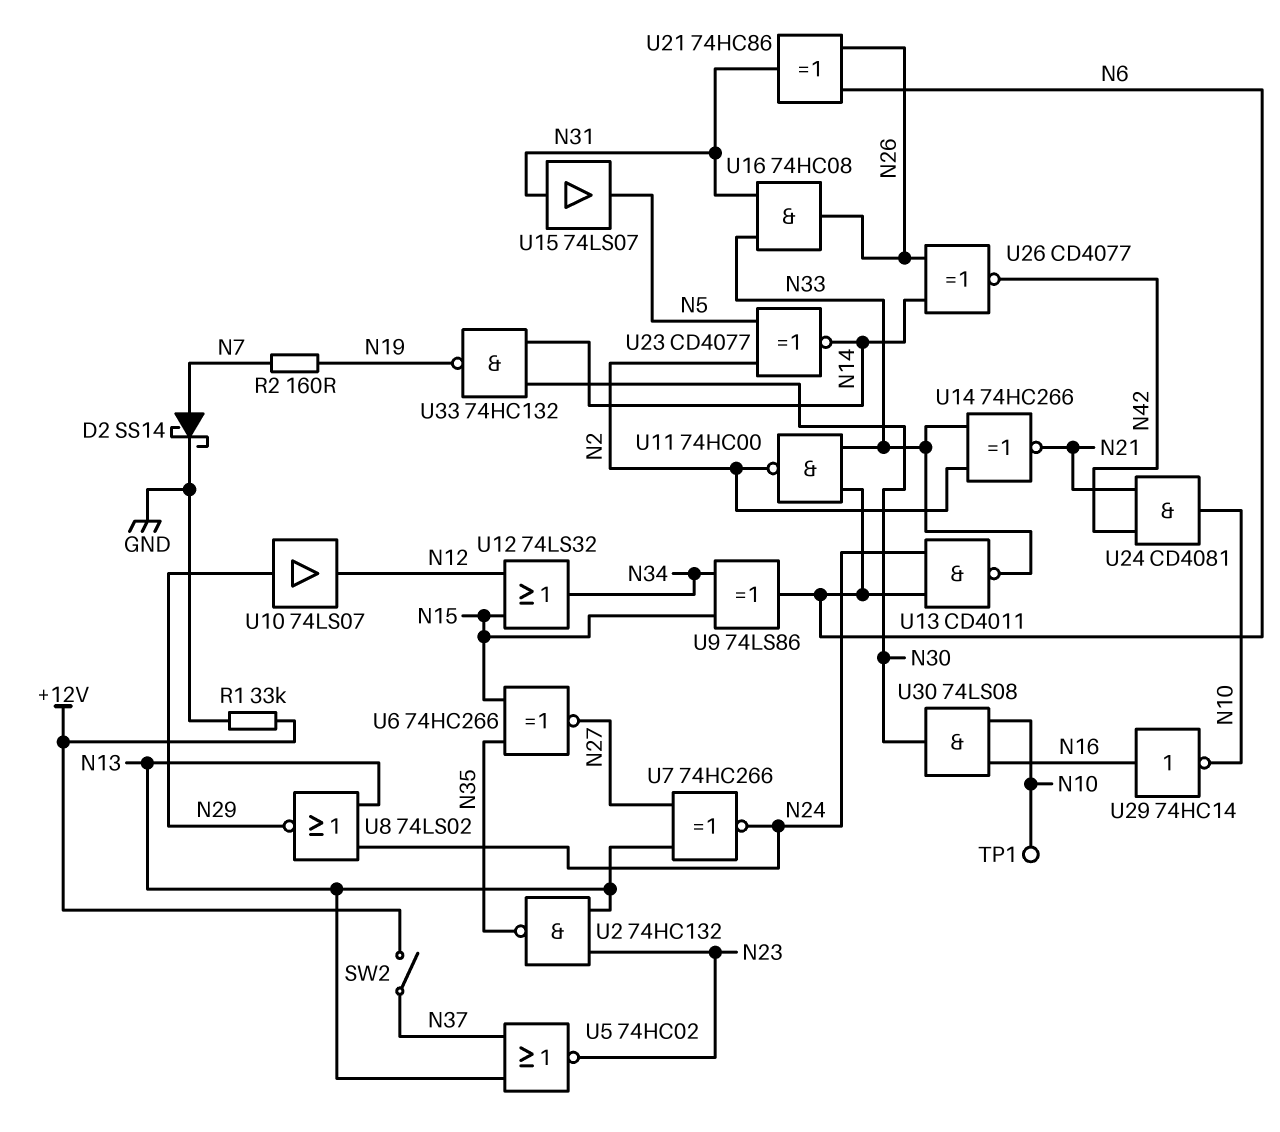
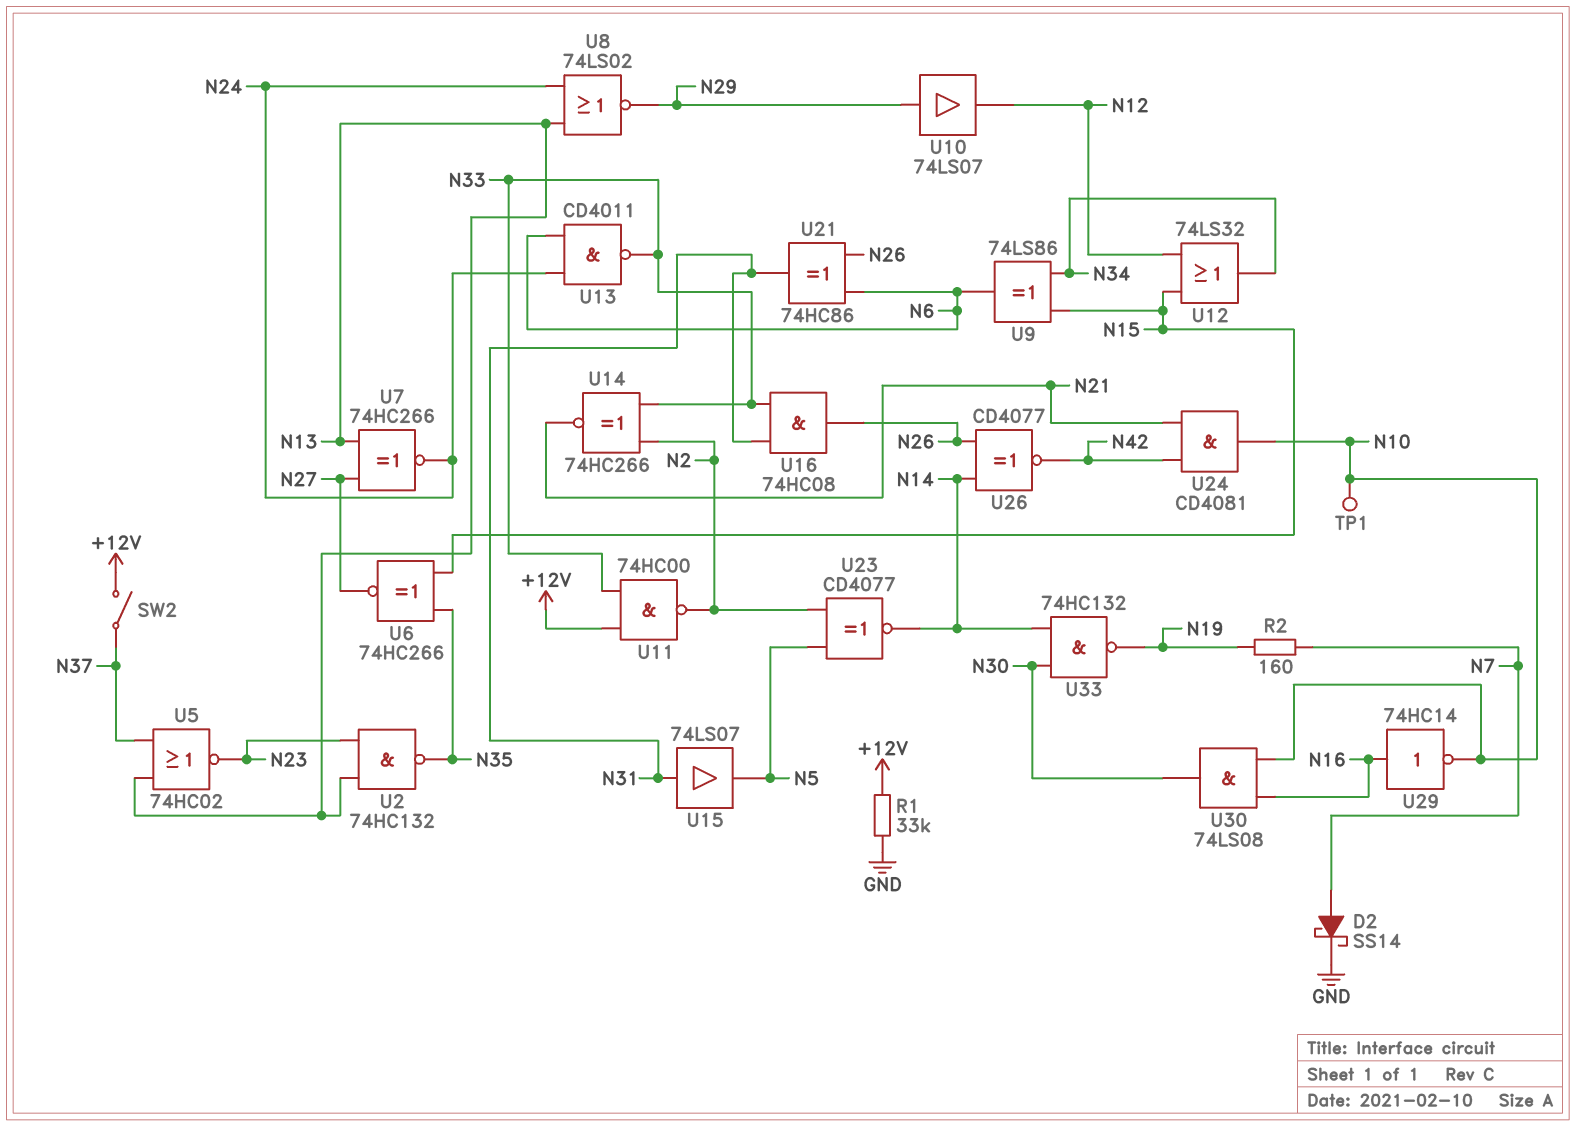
U11: NAND 74HC00 (in N6, in N33, out N2) -> NAND 74HC00 (in +12V, in N33, out N2)

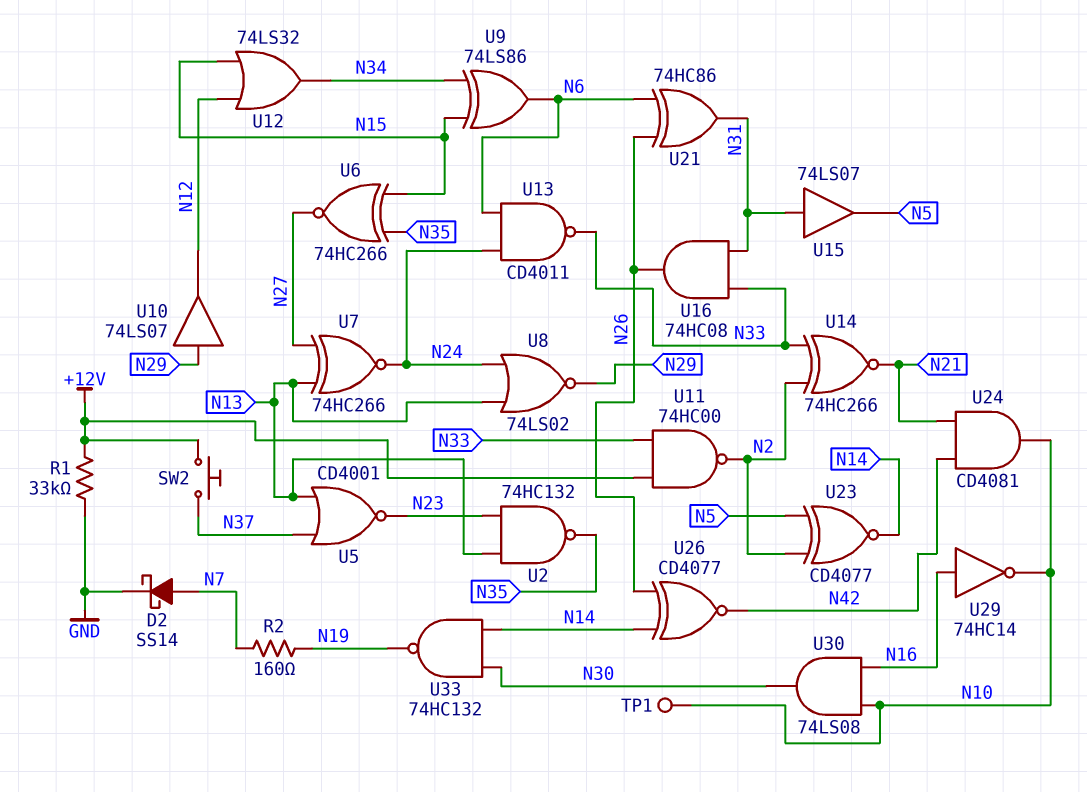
SW2: switch (+12V, N37) -> button (+12V, N37)
U5: NOR 74HC02 (in N13, in N37, out N23) -> NOR CD4001 (in N13, in N37, out N23)

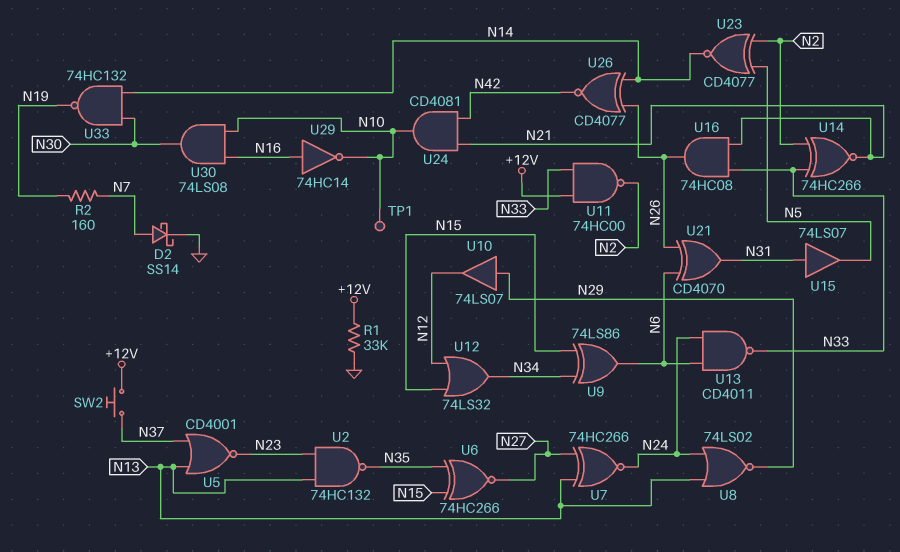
U16: AND 74HC08 (in N31, in N33, out N26) -> AND 74HC08 (in N21, in N33, out N26)
U21: XOR 74HC86 (in N6, in N26, out N31) -> XOR CD4070 (in N6, in N26, out N31)

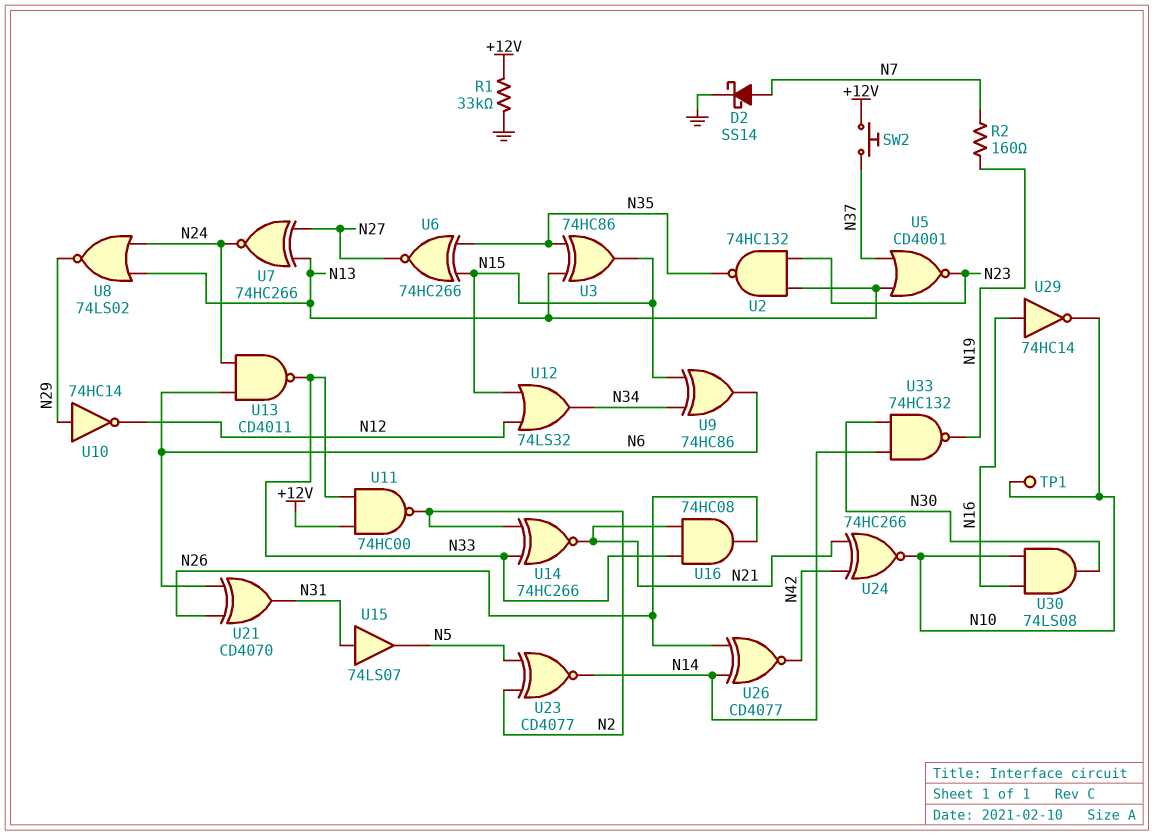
U3: none -> XOR 74HC86 (in N13, in N35, out N15)
U9: XOR 74LS86 (in N15, in N34, out N6) -> XOR 74HC86 (in N15, in N34, out N6)
U10: buffer 74LS07 (in N29, out N12) -> NOT 74HC14 (in N29, out N12)
U24: AND CD4081 (in N21, in N42, out N10) -> XNOR 74HC266 (in N21, in N42, out N10)

